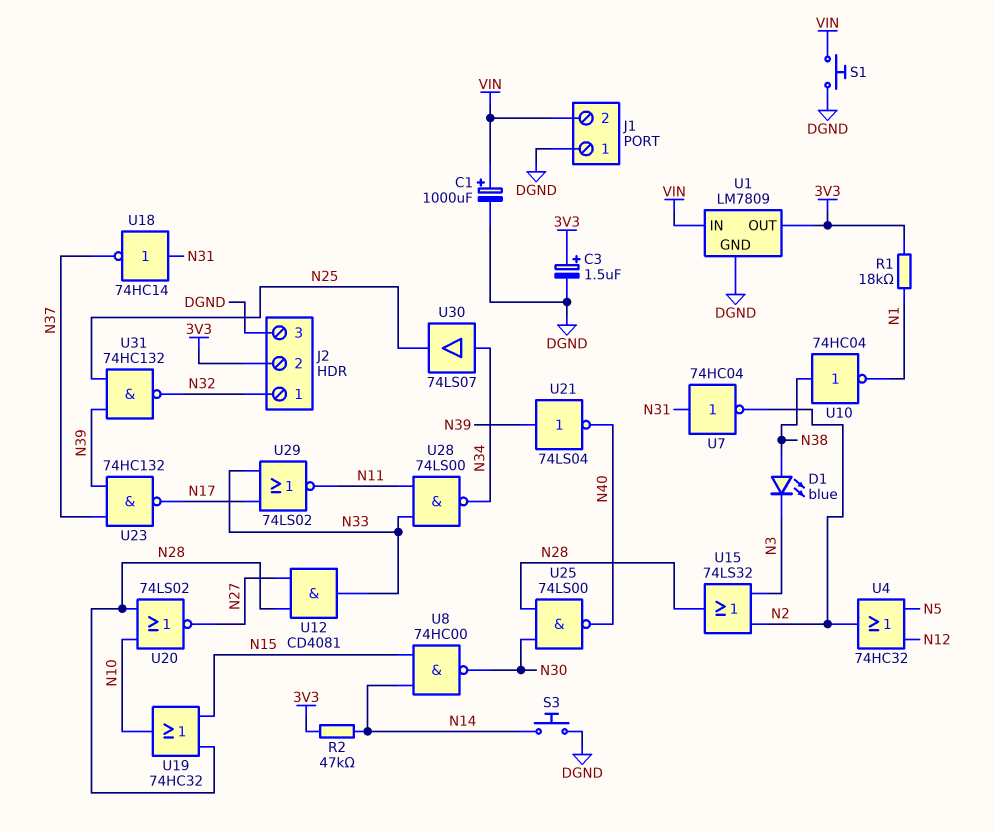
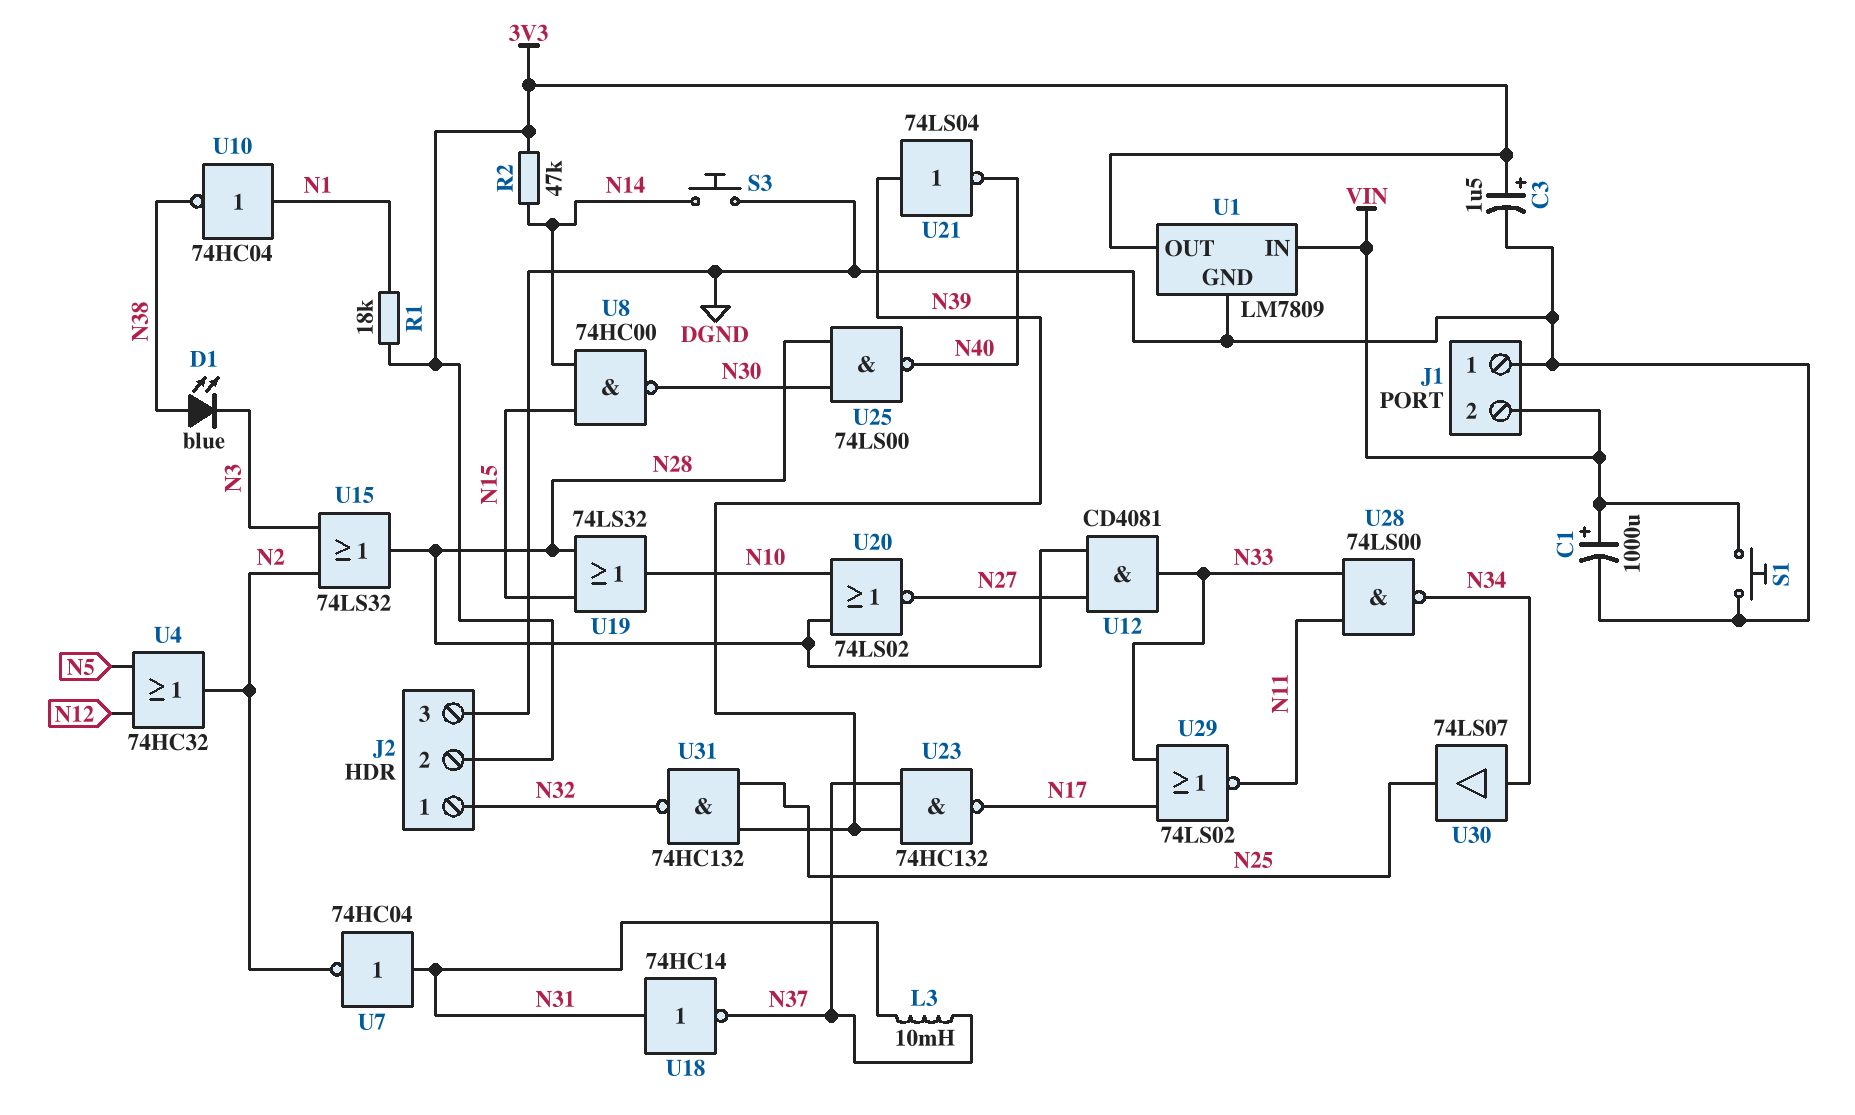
L3: none -> 10mH (N31, N37)
U10: NOT 74HC04 (in N38, out N1) -> NOT 74HC04 (in N1, out N38)
U19: OR 74HC32 (in N15, in N28, out N10) -> OR 74LS32 (in N15, in N28, out N10)

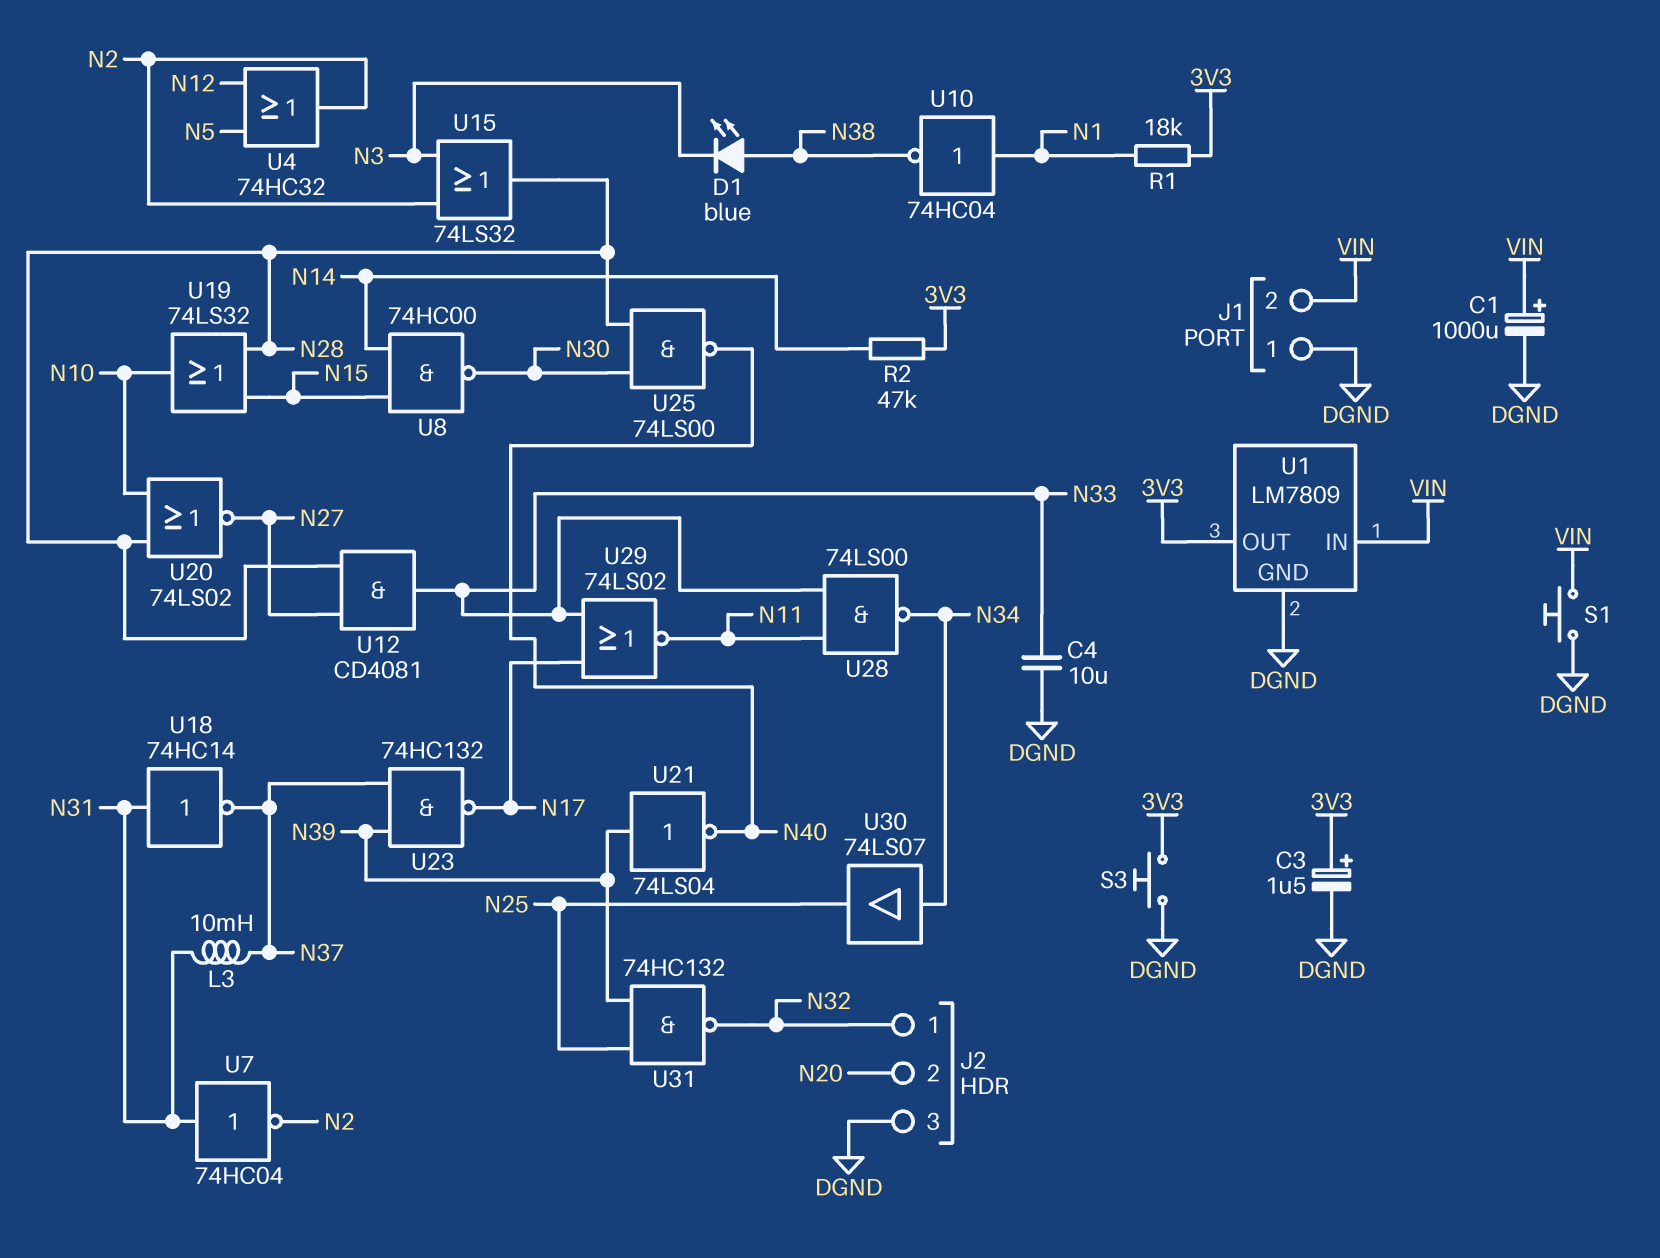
C4: none -> 10uF (DGND, N33)
J2 pin 2: 3V3 -> N20
S3: button (DGND, N14) -> button (3V3, DGND)

